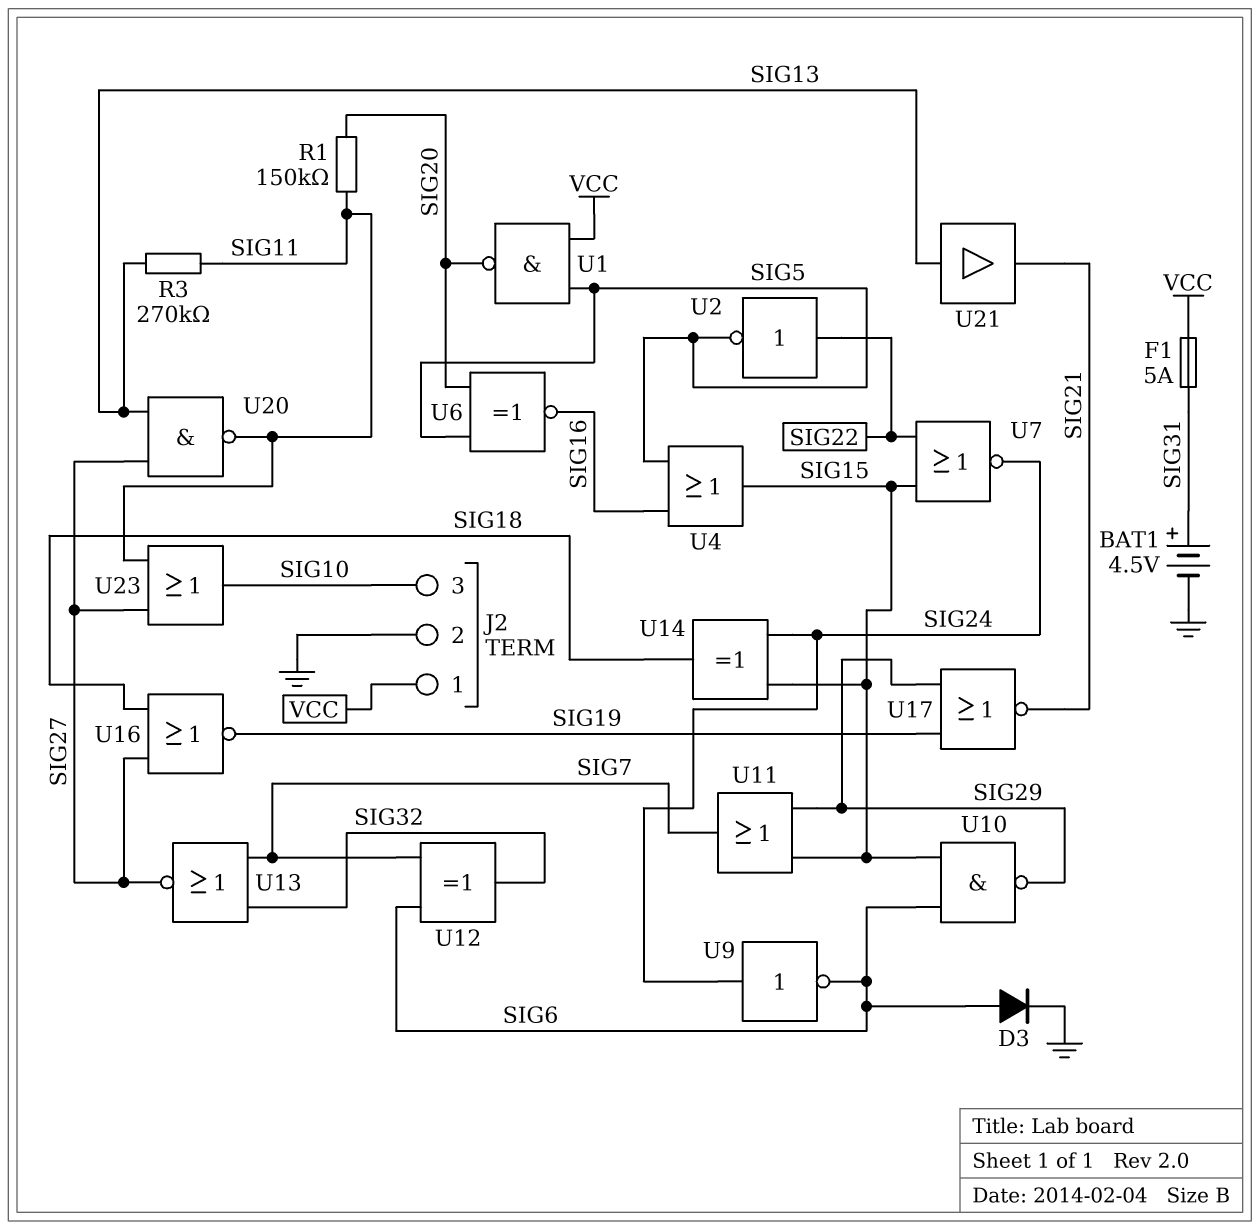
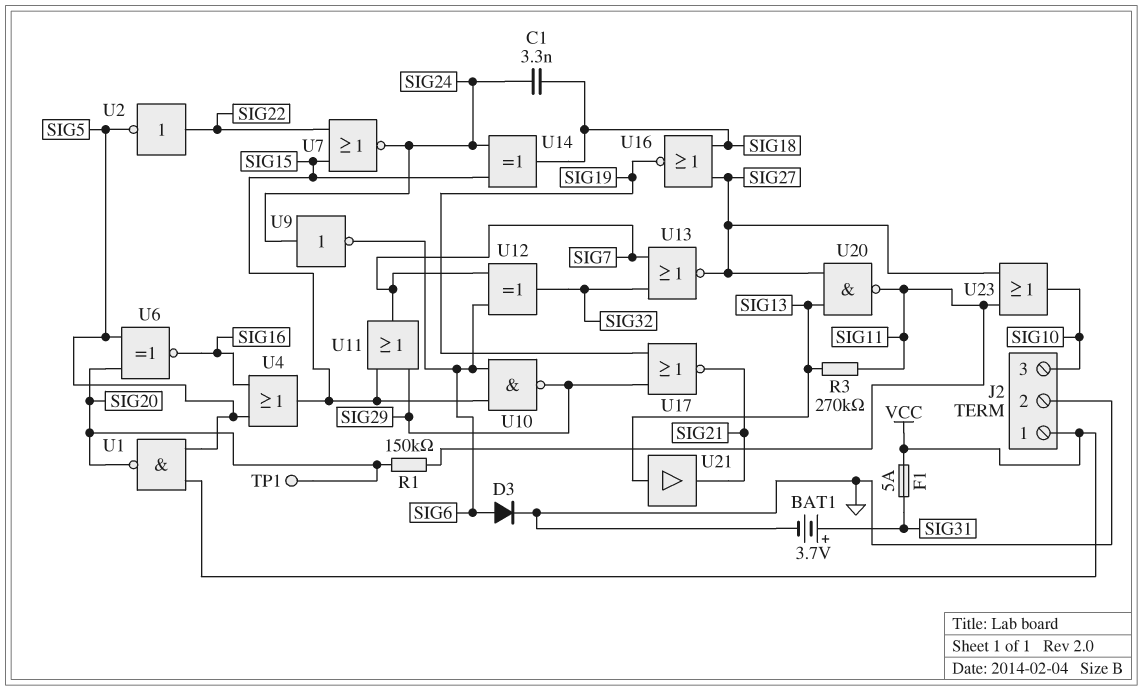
BAT1: 4.5V (plus SIG31, minus GND) -> 3.7V (plus SIG31, minus GND)
C1: none -> 3.3nF (SIG18, SIG24)
TP1: none -> test point (SIG20)

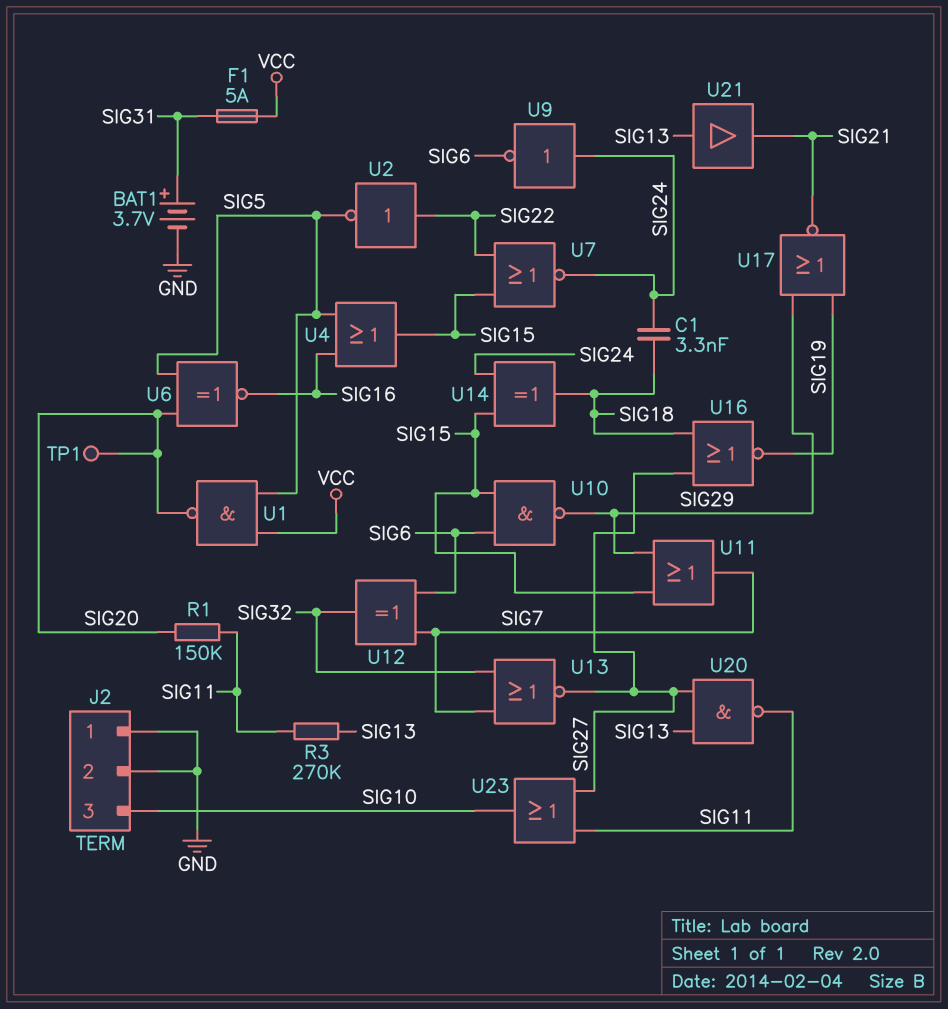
D3: diode (A SIG6, K GND) -> none
J2 pin 1: VCC -> GND

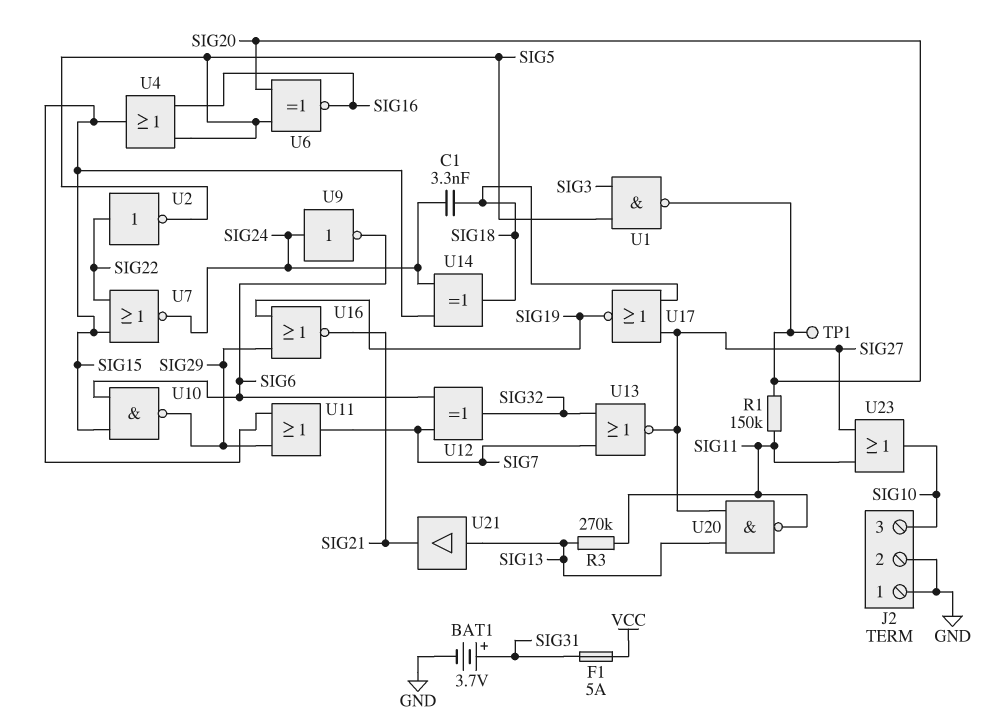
U1: NAND (in SIG5, in VCC, out SIG20) -> NAND (in SIG3, in SIG5, out SIG20)
U16: NOR (in SIG18, in SIG27, out SIG19) -> NOR (in SIG19, in SIG29, out SIG21)
U17: NOR (in SIG19, in SIG29, out SIG21) -> NOR (in SIG18, in SIG27, out SIG19)

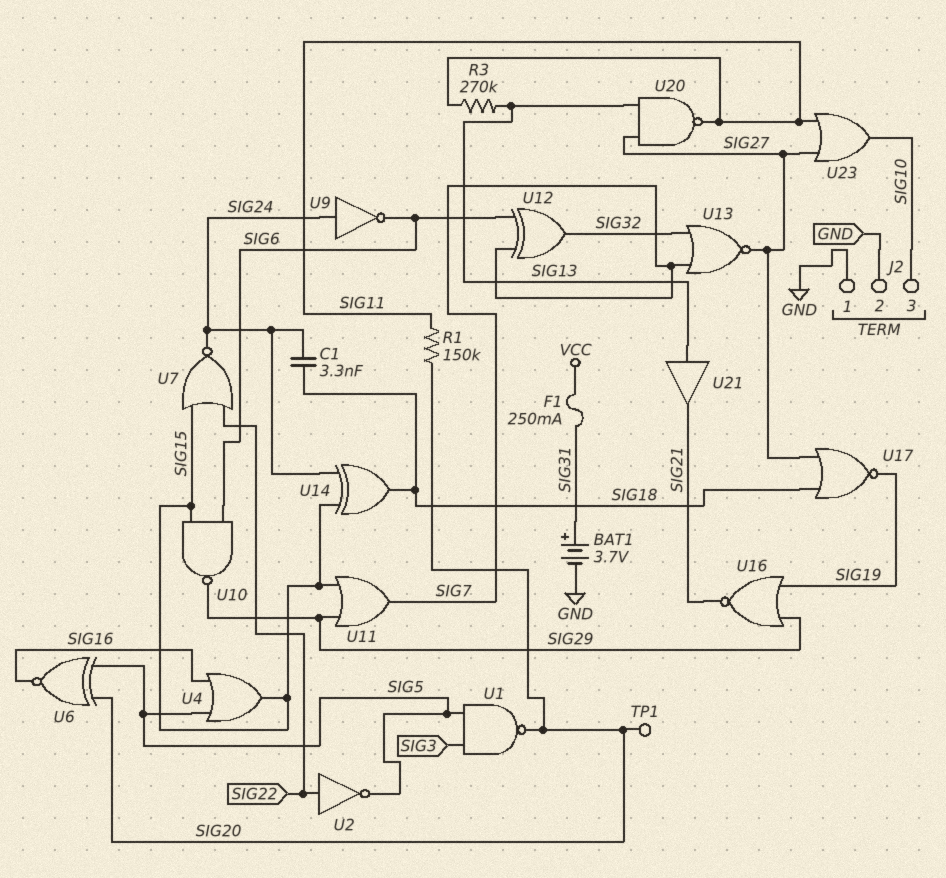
F1: 5A (SIG31, VCC) -> 250mA (SIG31, VCC)

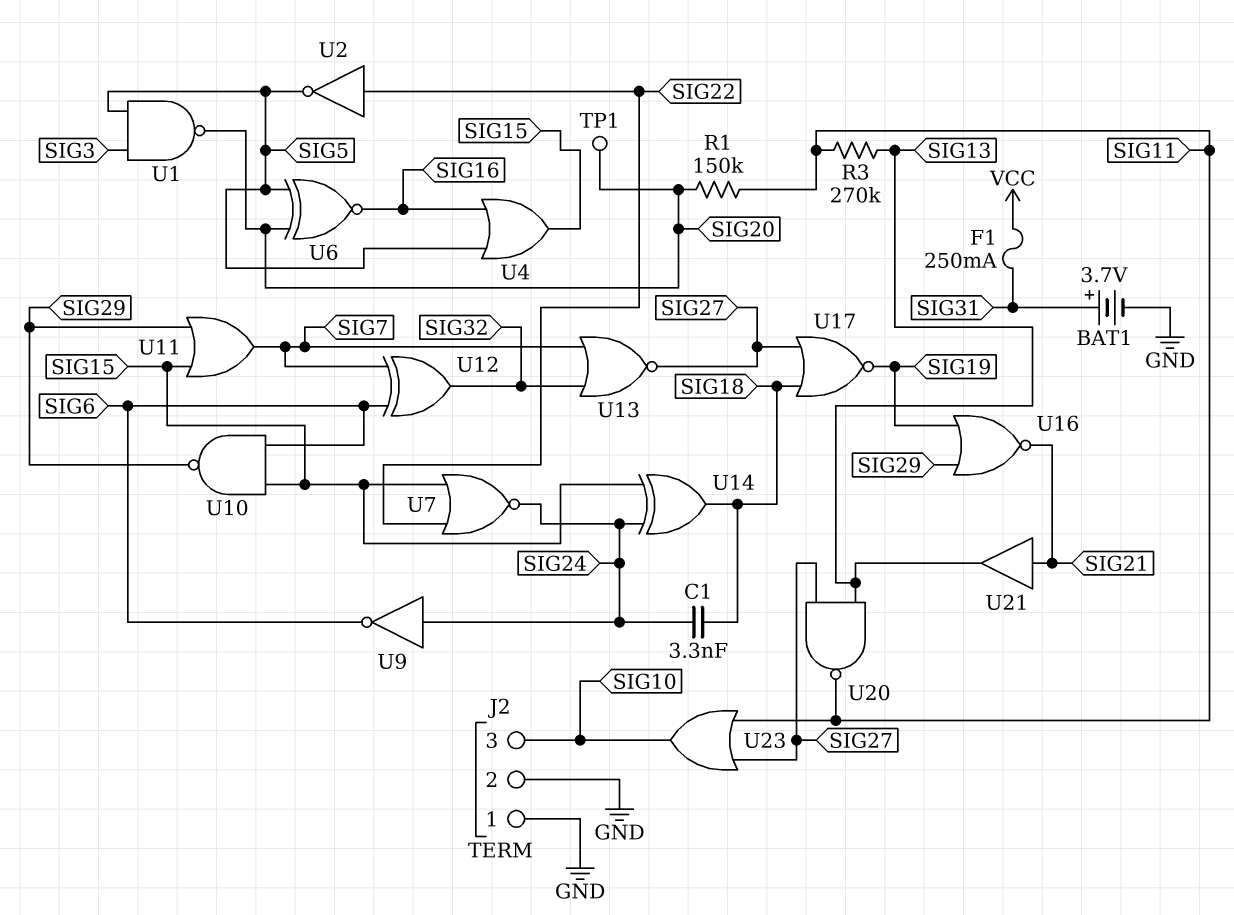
U21: buffer (in SIG13, out SIG21) -> buffer (in SIG21, out SIG13)

